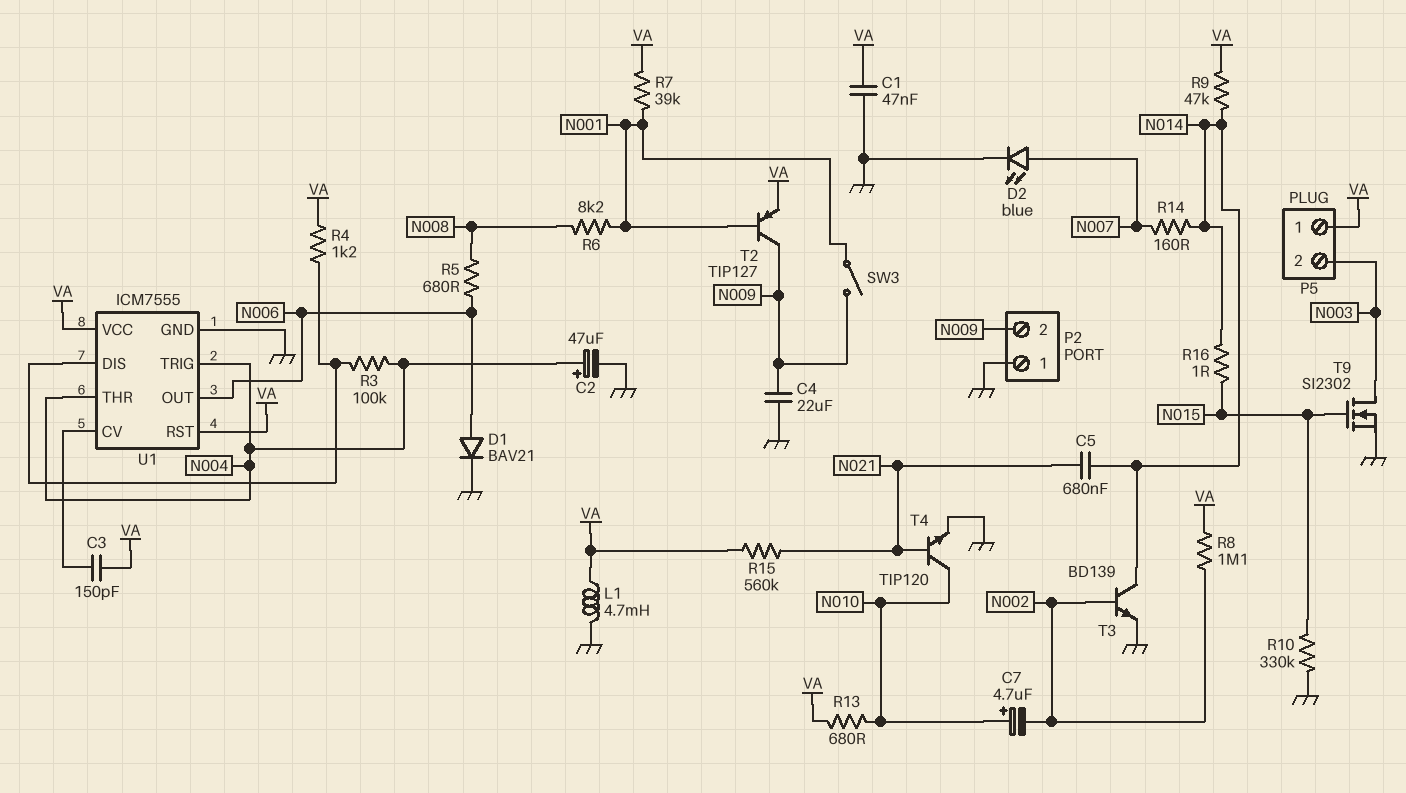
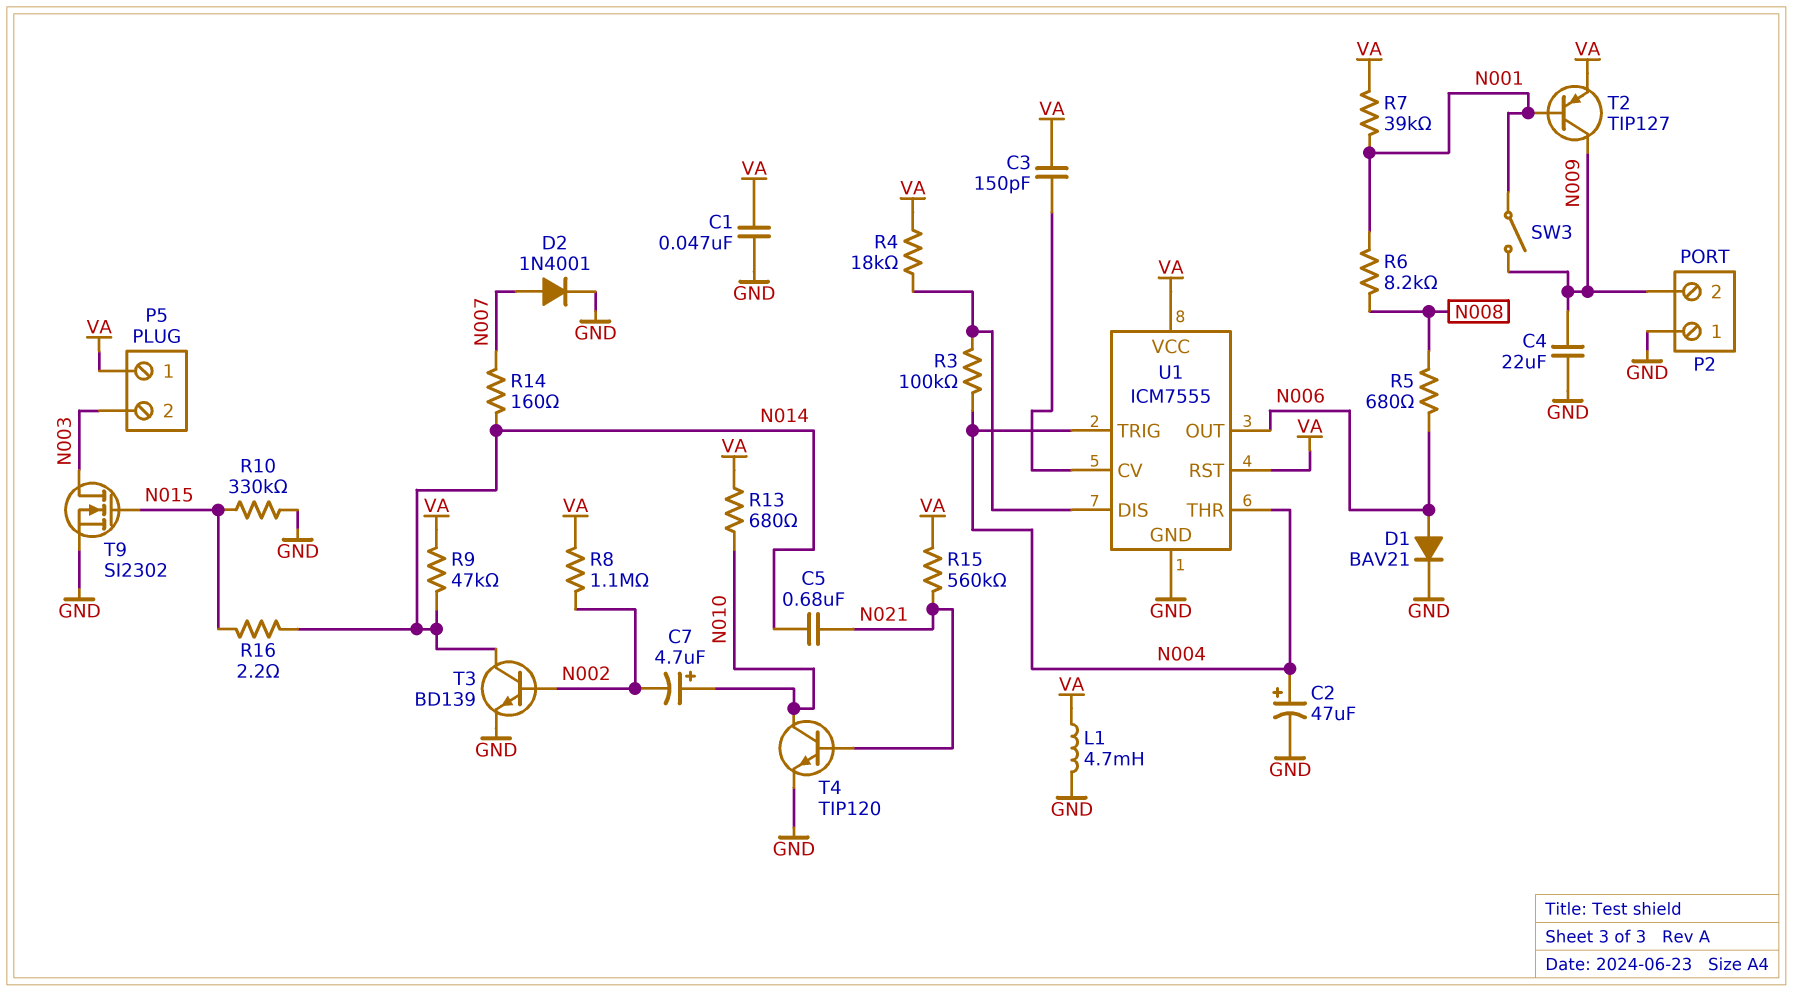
D2: LED blue (A N007, K GND) -> diode 1N4001 (A N007, K GND)
R4: 1.2k (U1/DIS, VA) -> 18k (U1/DIS, VA)
R16: 1 (N014, N015) -> 2.2 (N014, N015)

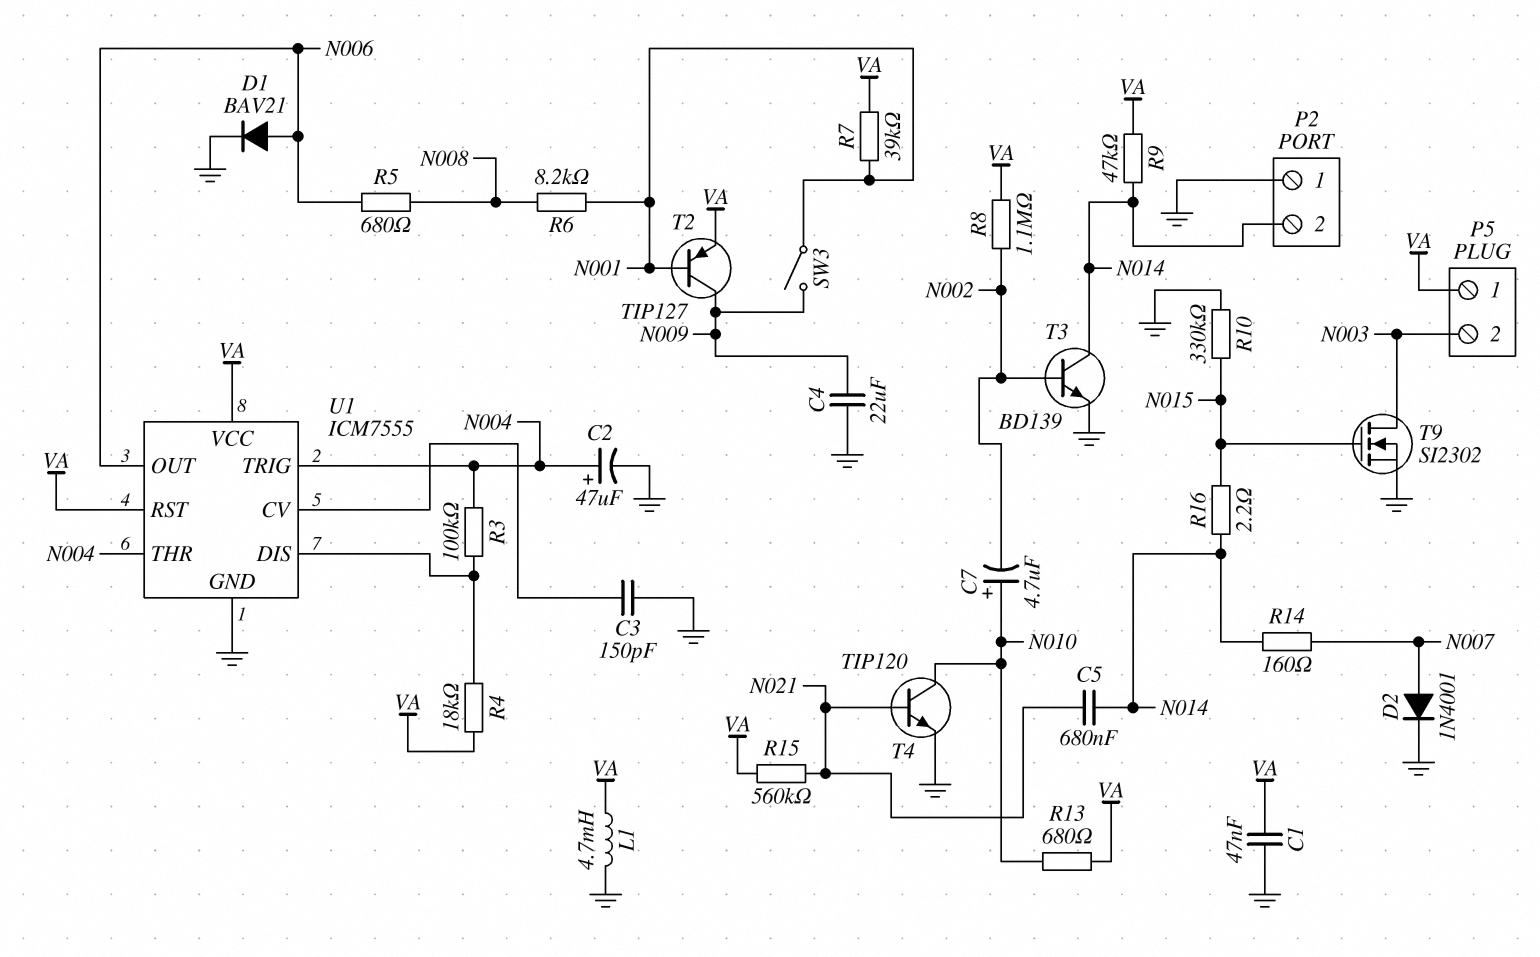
C3: 150pF (U1/CV, VA) -> 150pF (GND, U1/CV)
P2 pin 2: N009 -> N014

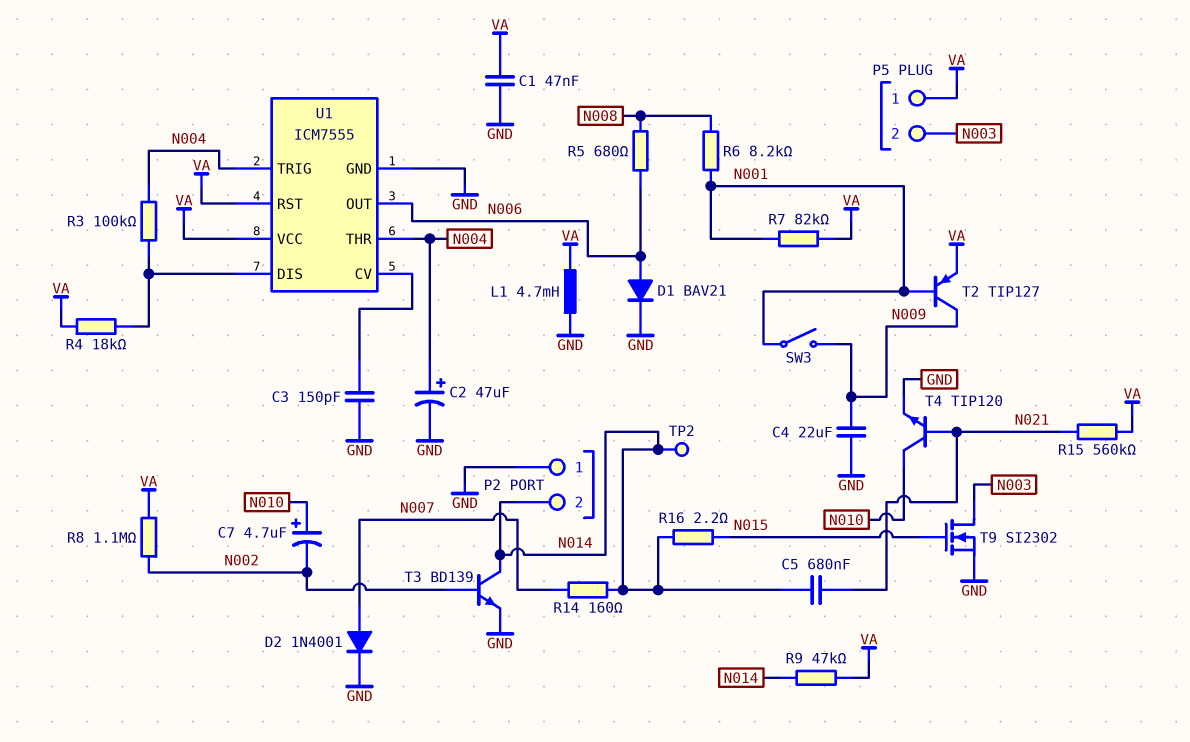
R7: 39k (N001, VA) -> 82k (N001, VA)
R10: 330k (GND, N015) -> none
R13: 680 (N010, VA) -> none
TP2: none -> test point (N014)

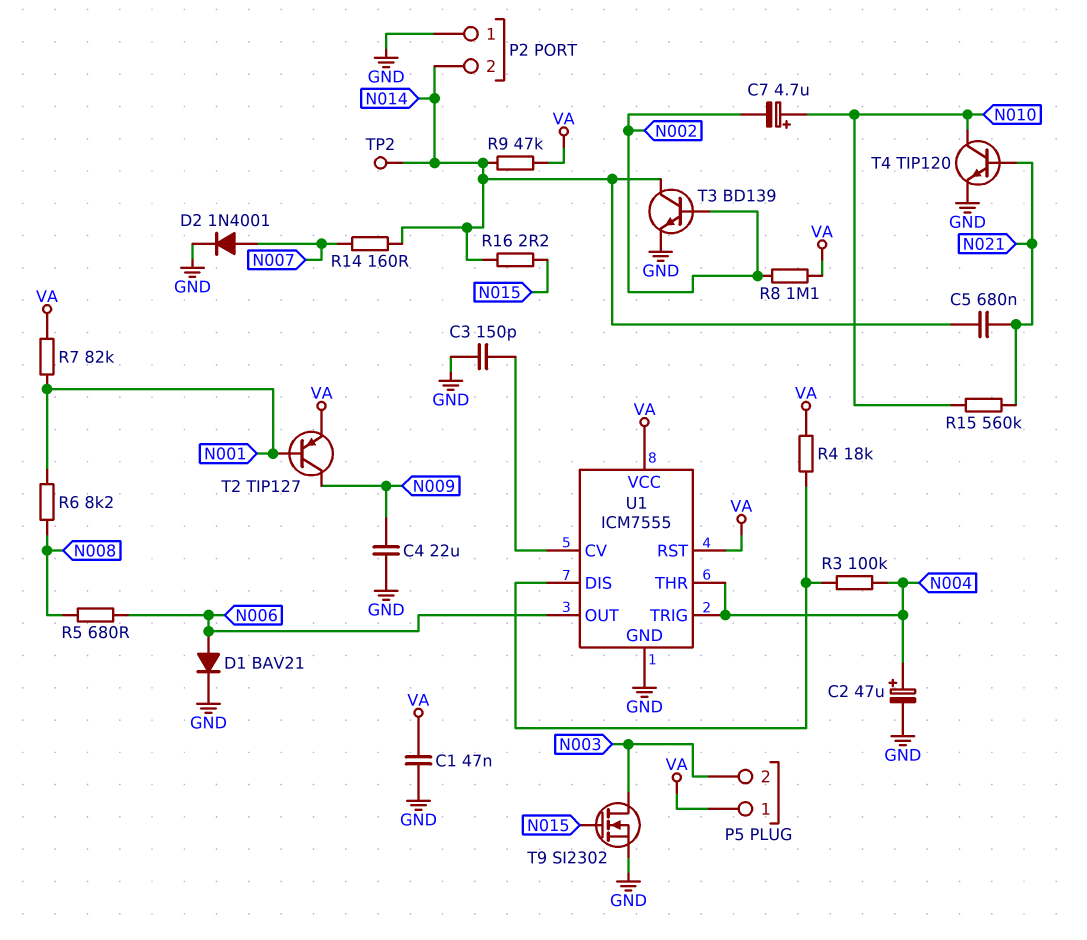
L1: 4.7mH (GND, VA) -> none
R15: 560k (N021, VA) -> 560k (N010, N021)
SW3: switch (N001, N009) -> none

